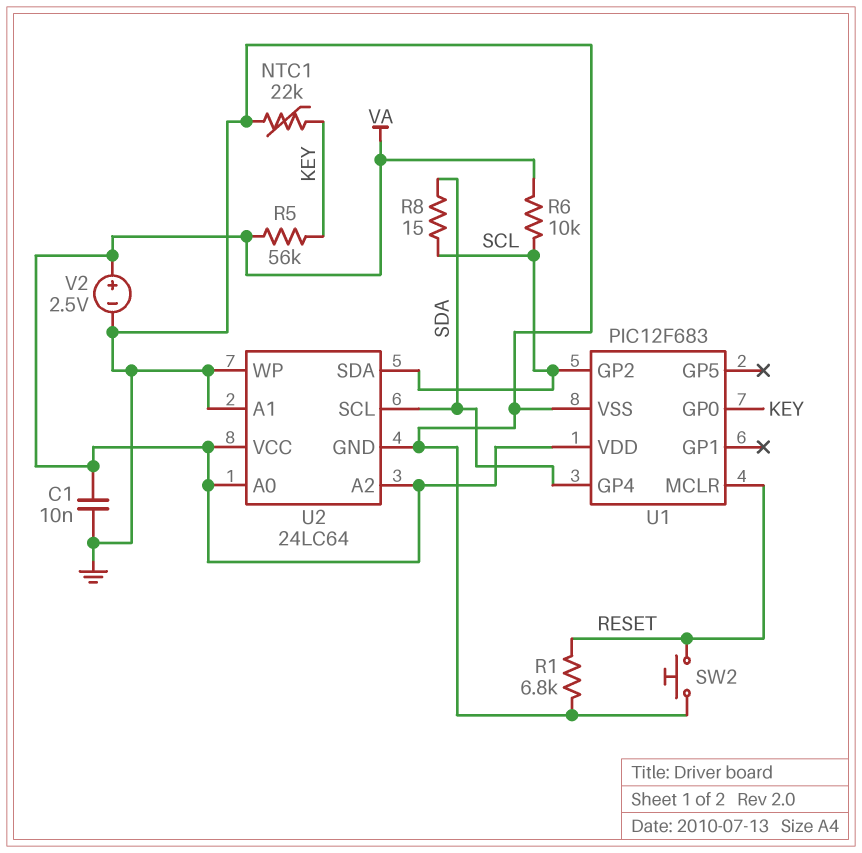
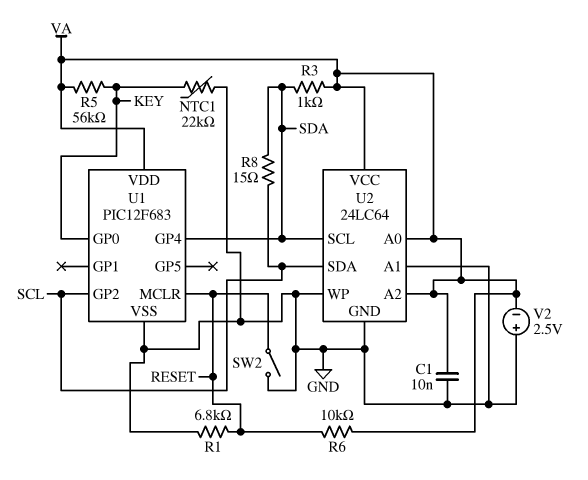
R3: none -> 1k (SDA, VA)
R6: 10k (SCL, VA) -> 10k (RESET, VA)
SW2: button (GND, RESET) -> switch (GND, RESET)
V2: 2.5V (plus VA, minus GND) -> 2.5V (plus GND, minus VA)

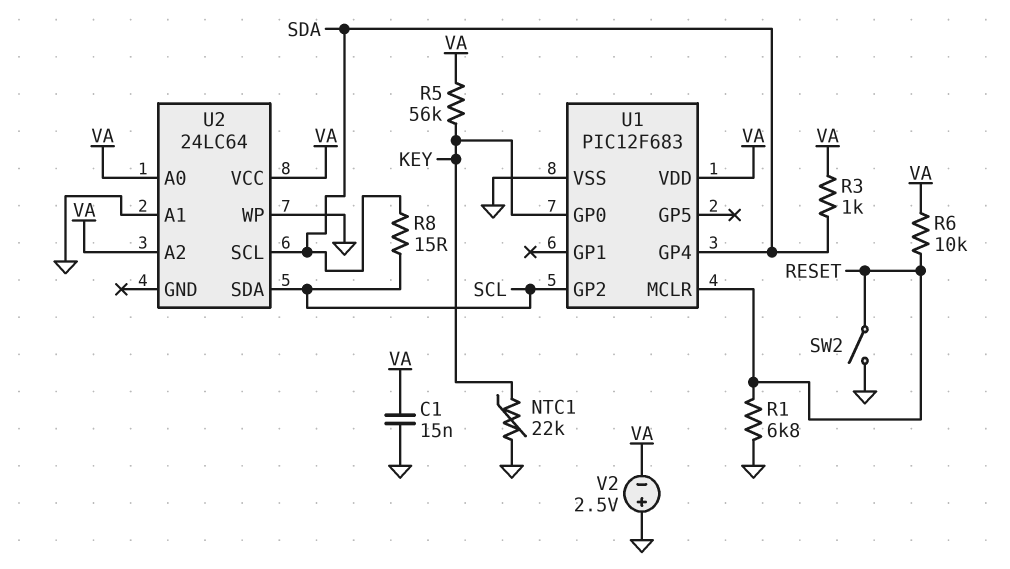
C1: 10nF (GND, VA) -> 15nF (GND, VA)
U2 pin GND: GND -> none

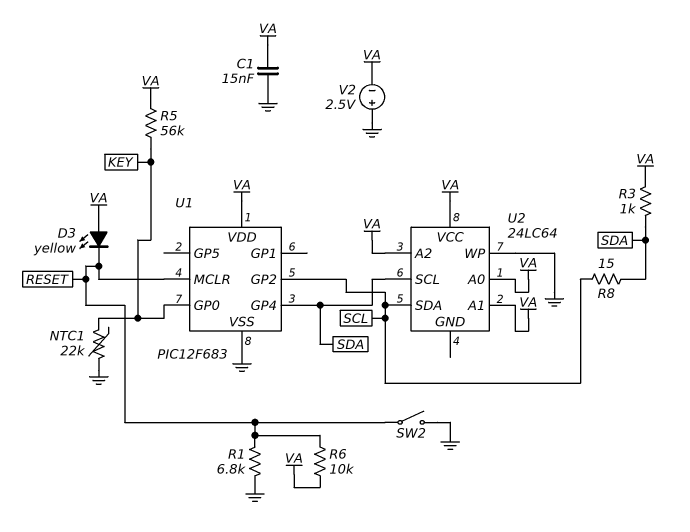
D3: none -> LED yellow (A VA, K RESET)
U2 pin A1: GND -> VA

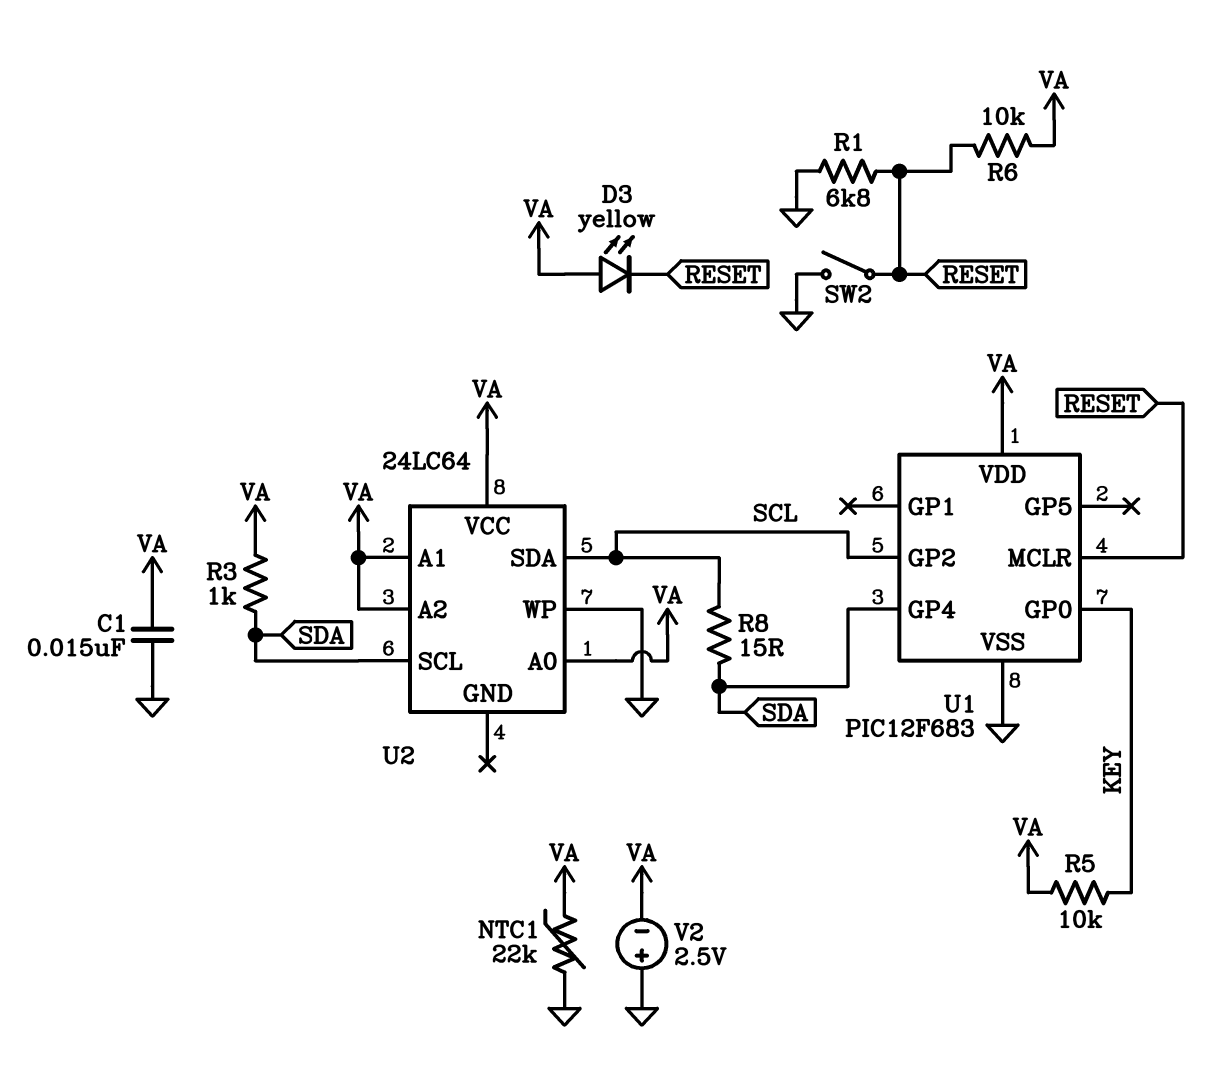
NTC1: 22k (GND, KEY) -> 22k (GND, VA)
R5: 56k (KEY, VA) -> 10k (KEY, VA)

